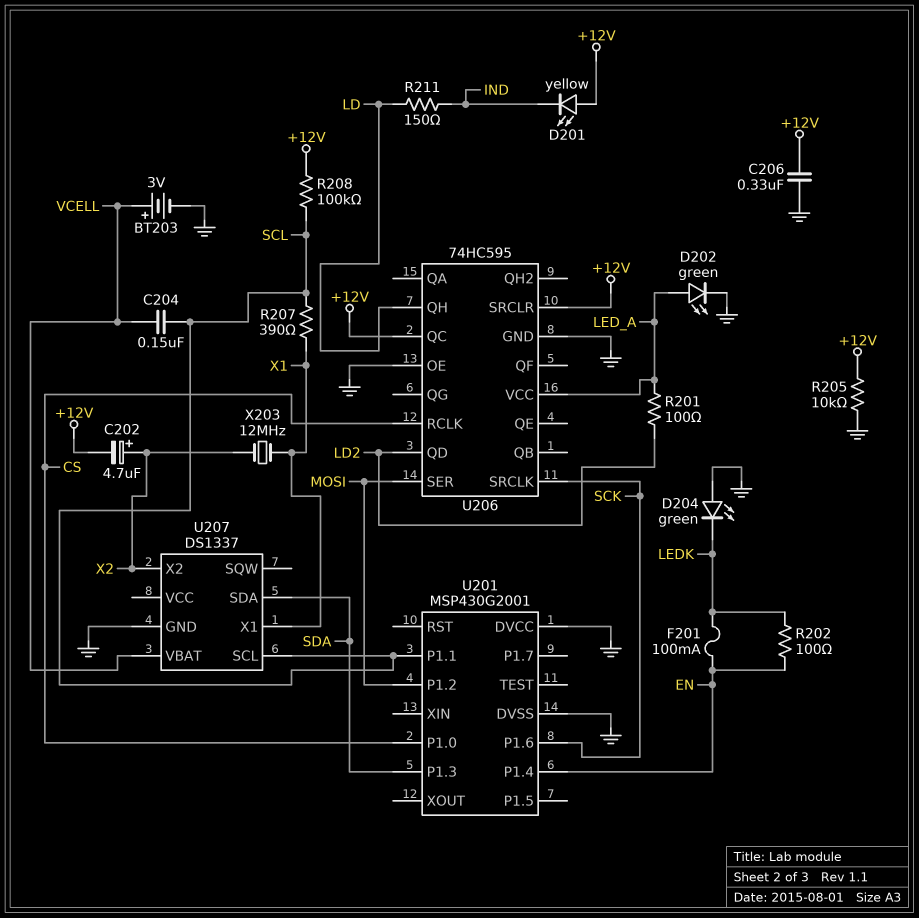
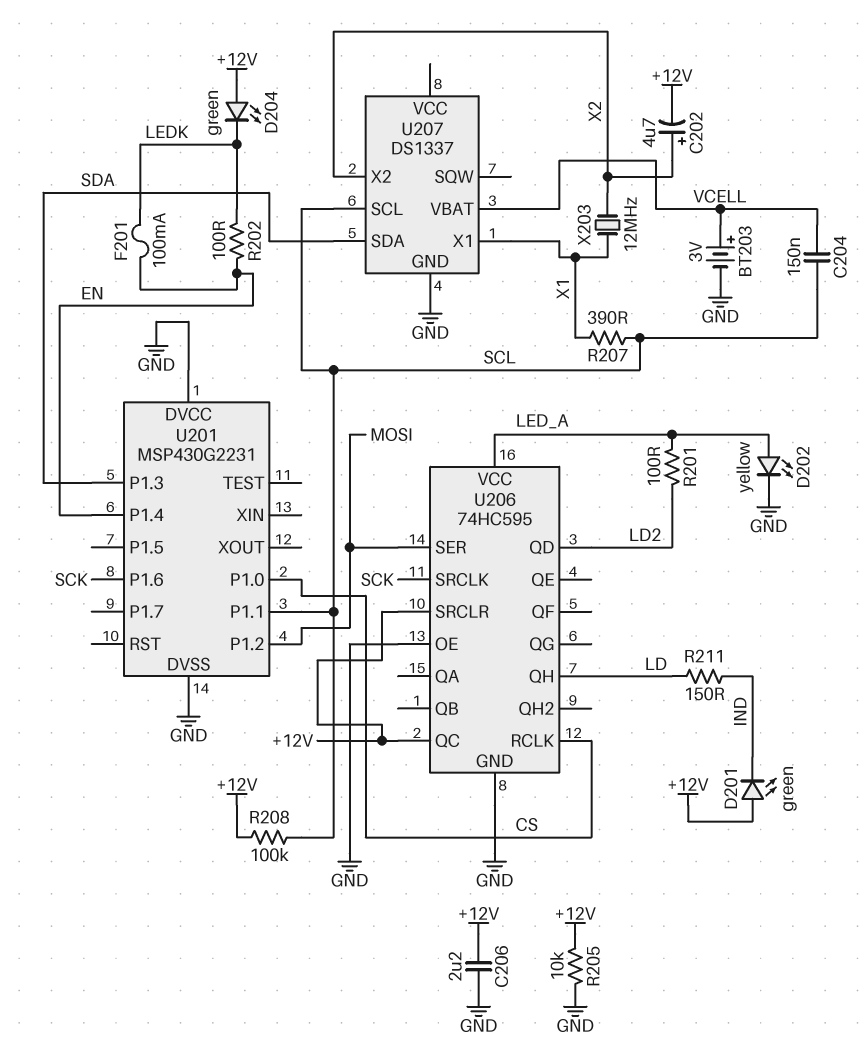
C206: 330nF (+12V, GND) -> 2.2uF (+12V, GND)
D201: LED yellow (A +12V, K IND) -> LED green (A +12V, K IND)
D202: LED green (A LED_A, K GND) -> LED yellow (A LED_A, K GND)
D204: LED green (A GND, K LEDK) -> LED green (A +12V, K LEDK)
U201: MSP430G2001 -> MSP430G2231

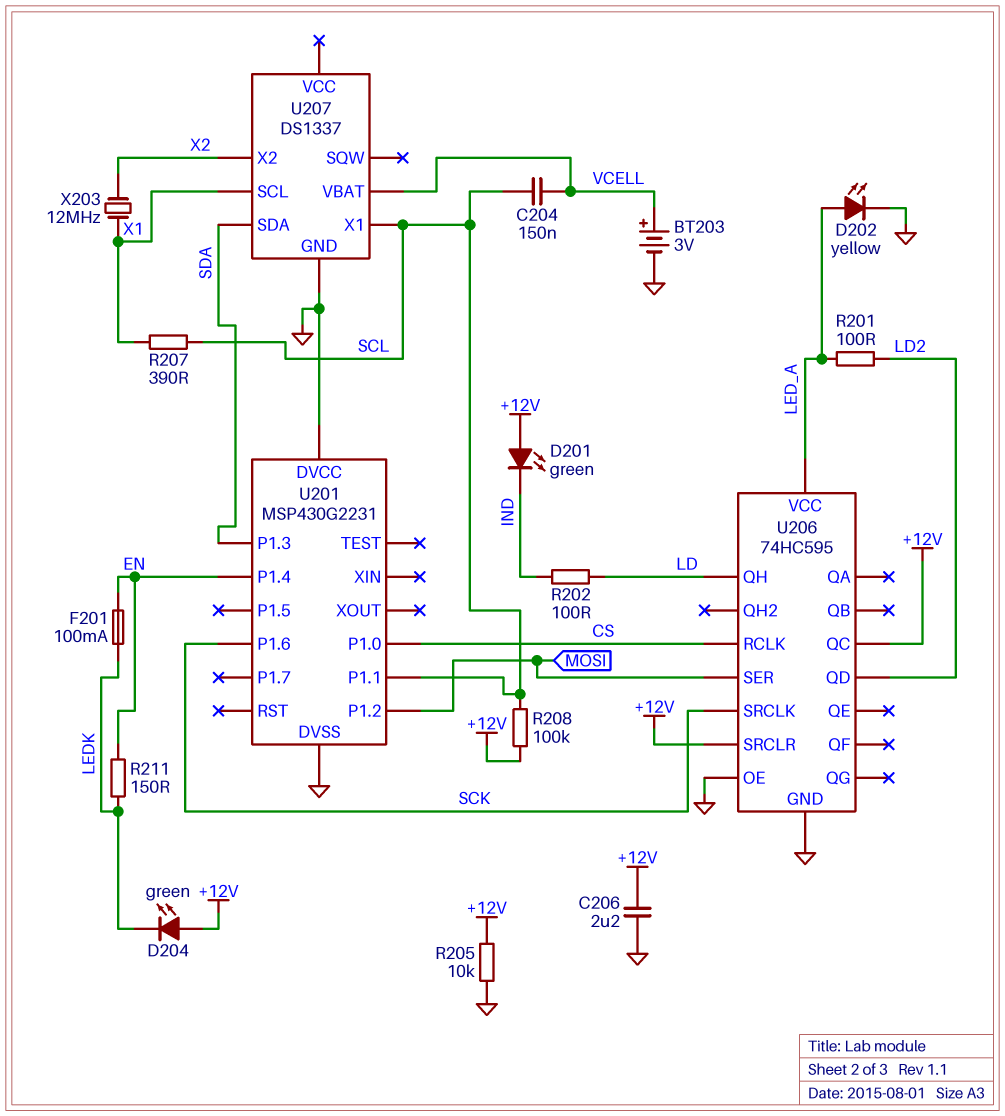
C202: 4.7uF (plus X2, minus +12V) -> none
R202: 100 (EN, LEDK) -> 100 (IND, LD)
R211: 150 (IND, LD) -> 150 (EN, LEDK)
U207 pin SCL: SCL -> X1
U207 pin X1: X1 -> SCL

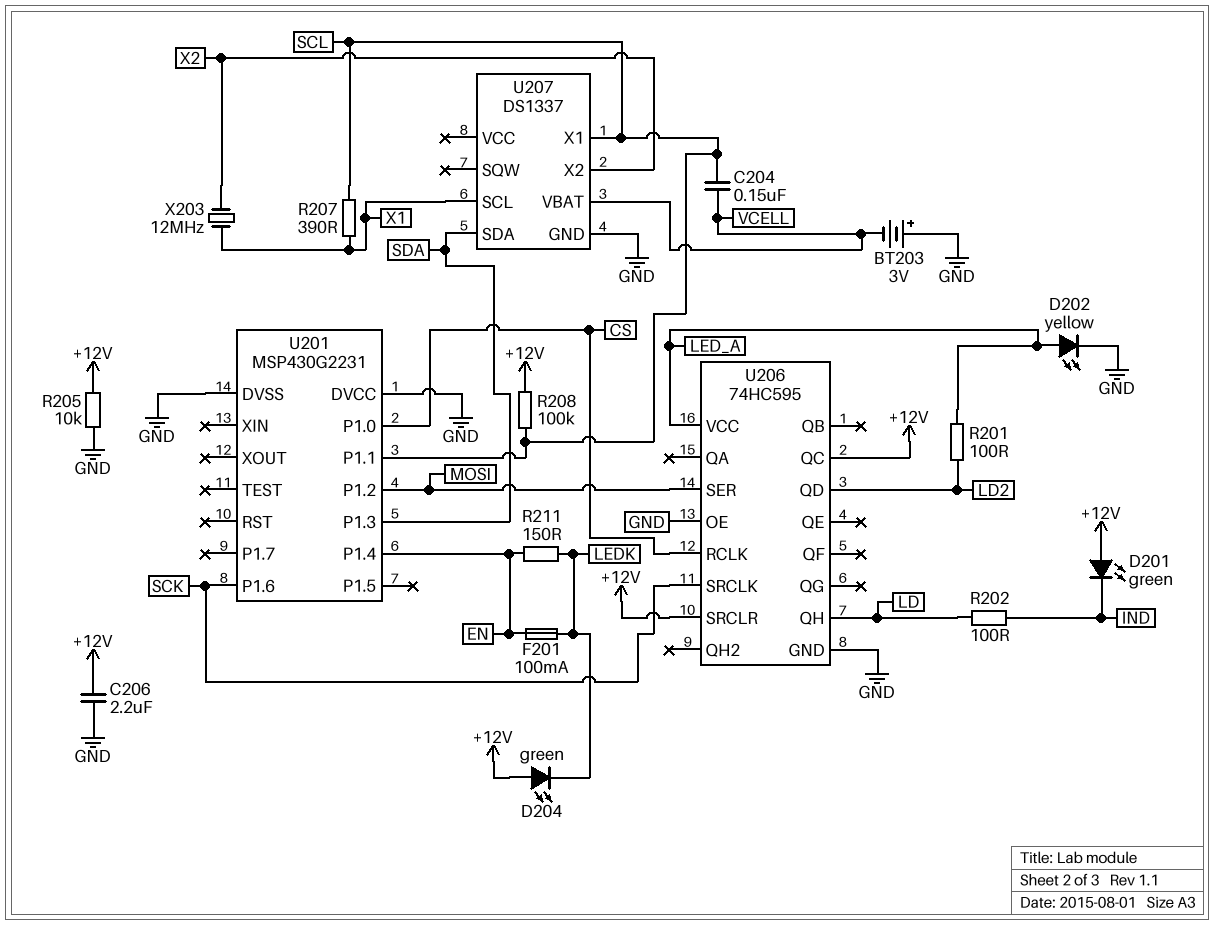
BT203: 3V (plus VCELL, minus GND) -> 3V (plus GND, minus VCELL)

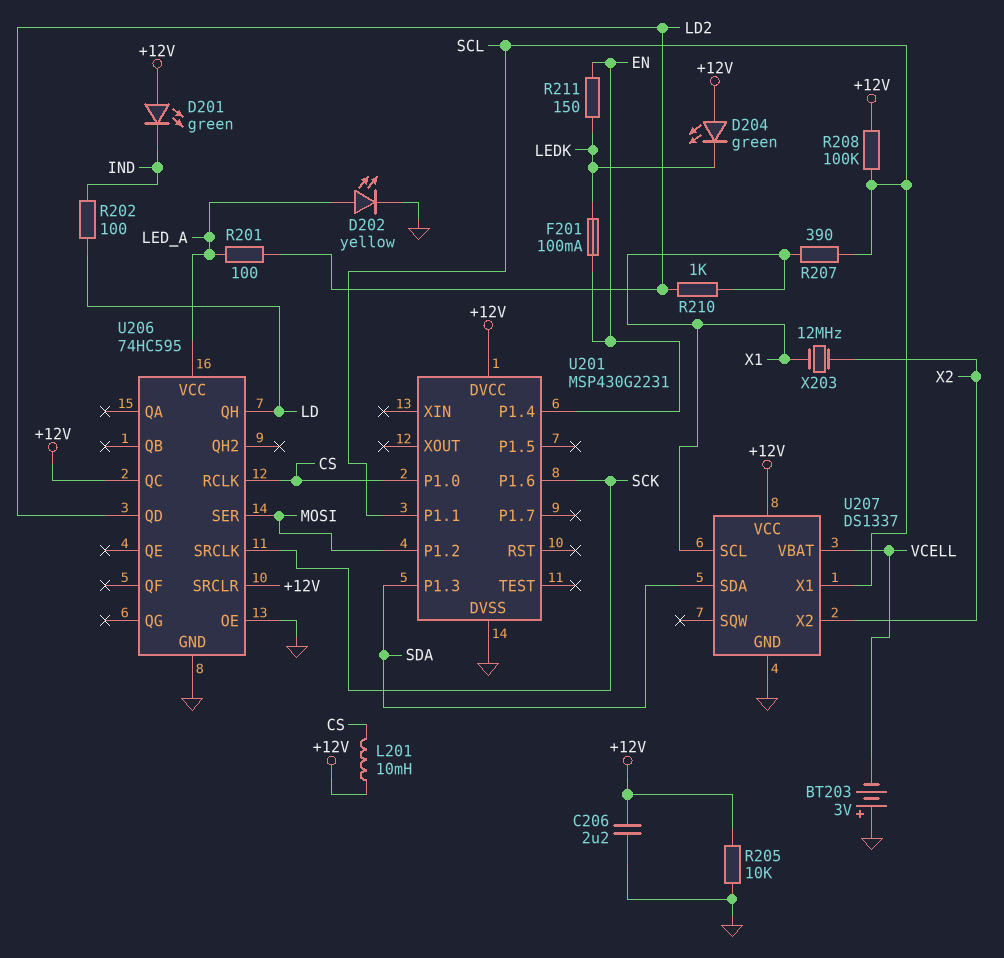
C204: 150nF (SCL, VCELL) -> none
L201: none -> 10mH (+12V, CS)
R210: none -> 1k (LD2, X1)
U201 pin DVCC: GND -> +12V
U207 pin VCC: none -> +12V

